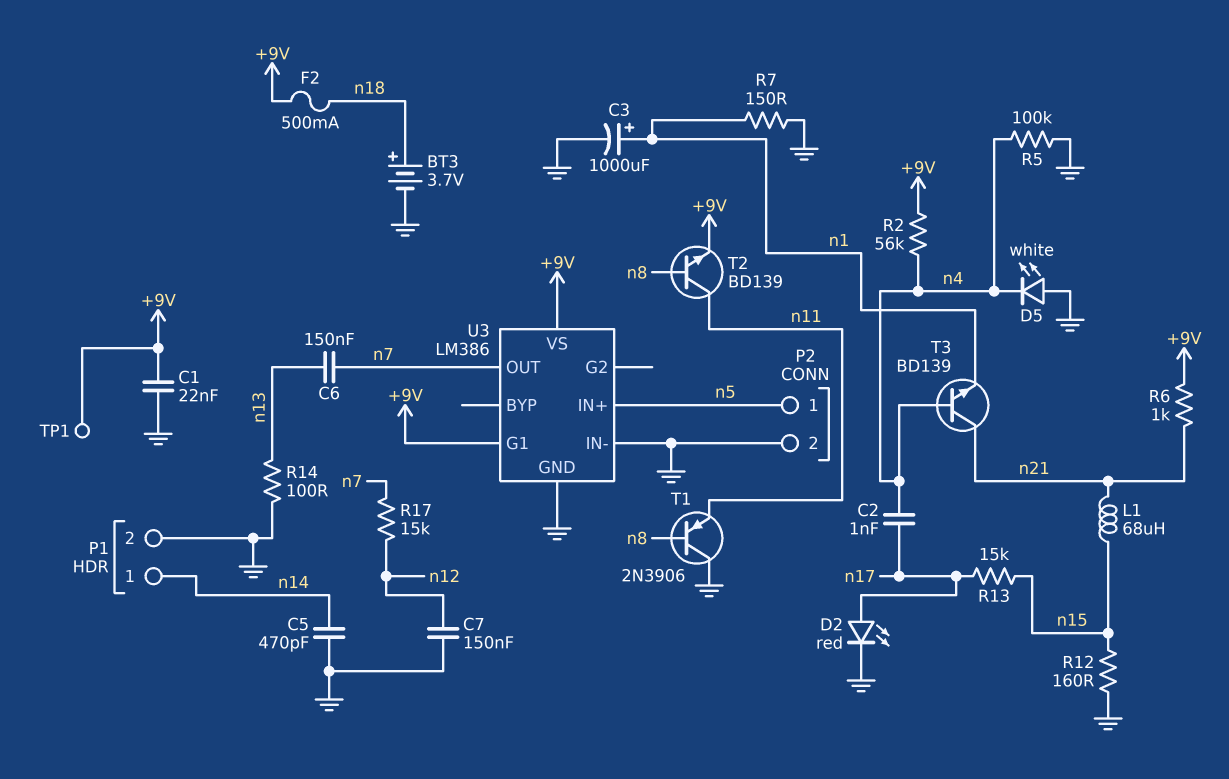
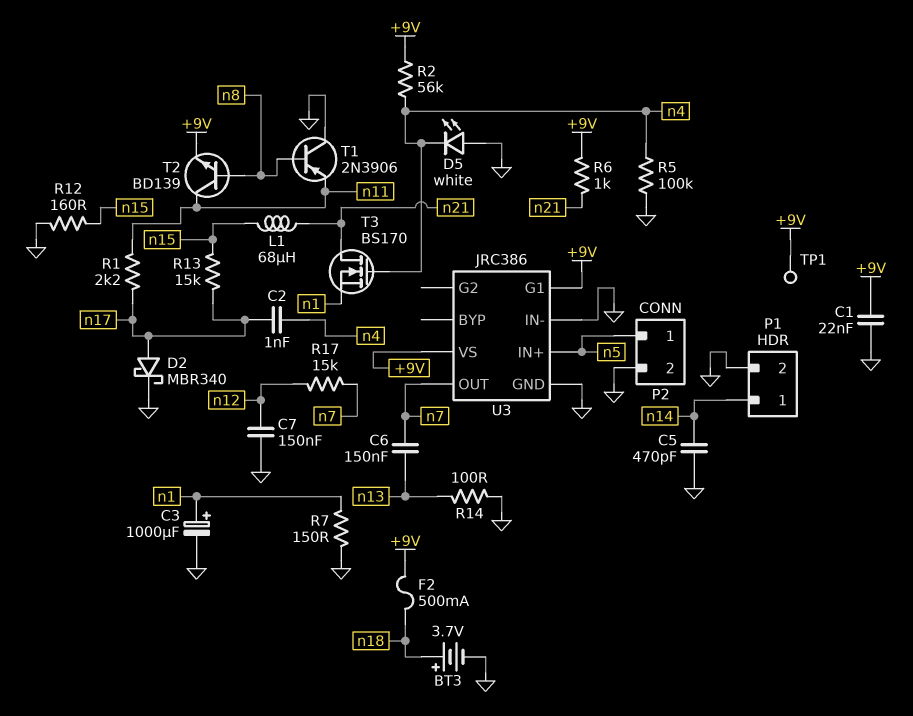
D2: LED red (A n17, K GND) -> schottky MBR340 (A n17, K GND)
R1: none -> 2.2k (n11, n17)
T3: NPN BD139 (B n4, C n21, E n1) -> NMOS BS170 (G n4, D n21, S n1)
U3: LM386 -> JRC386

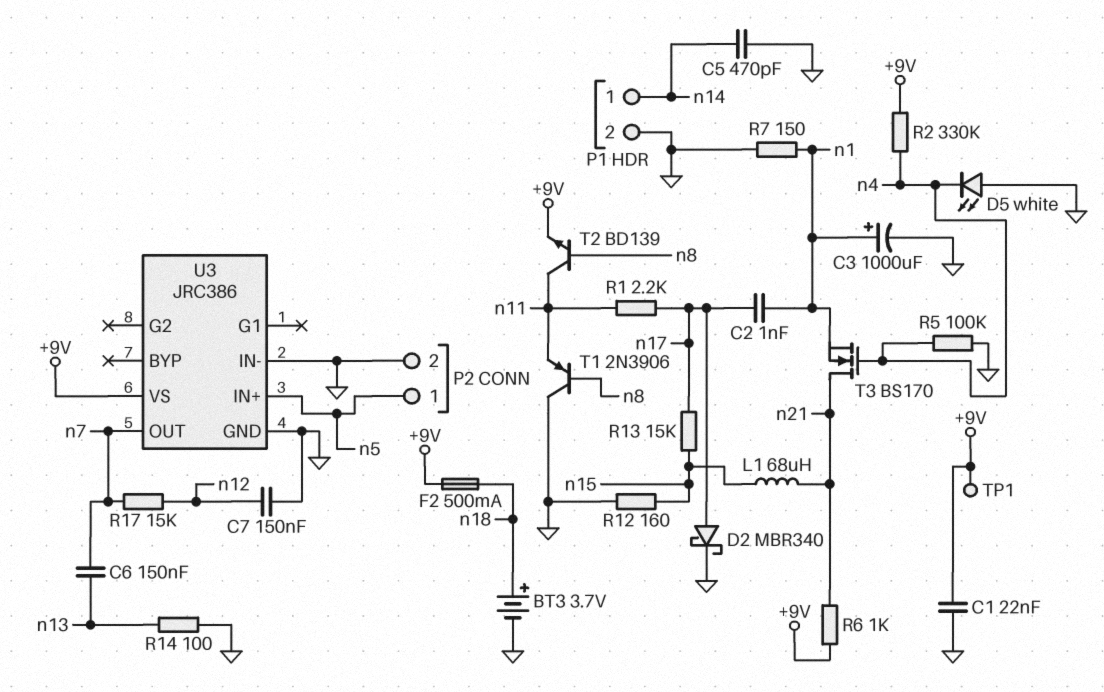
C2: 1nF (n4, n17) -> 1nF (n1, n17)
R2: 56k (+9V, n4) -> 330k (+9V, n4)
U3 pin G1: +9V -> none

